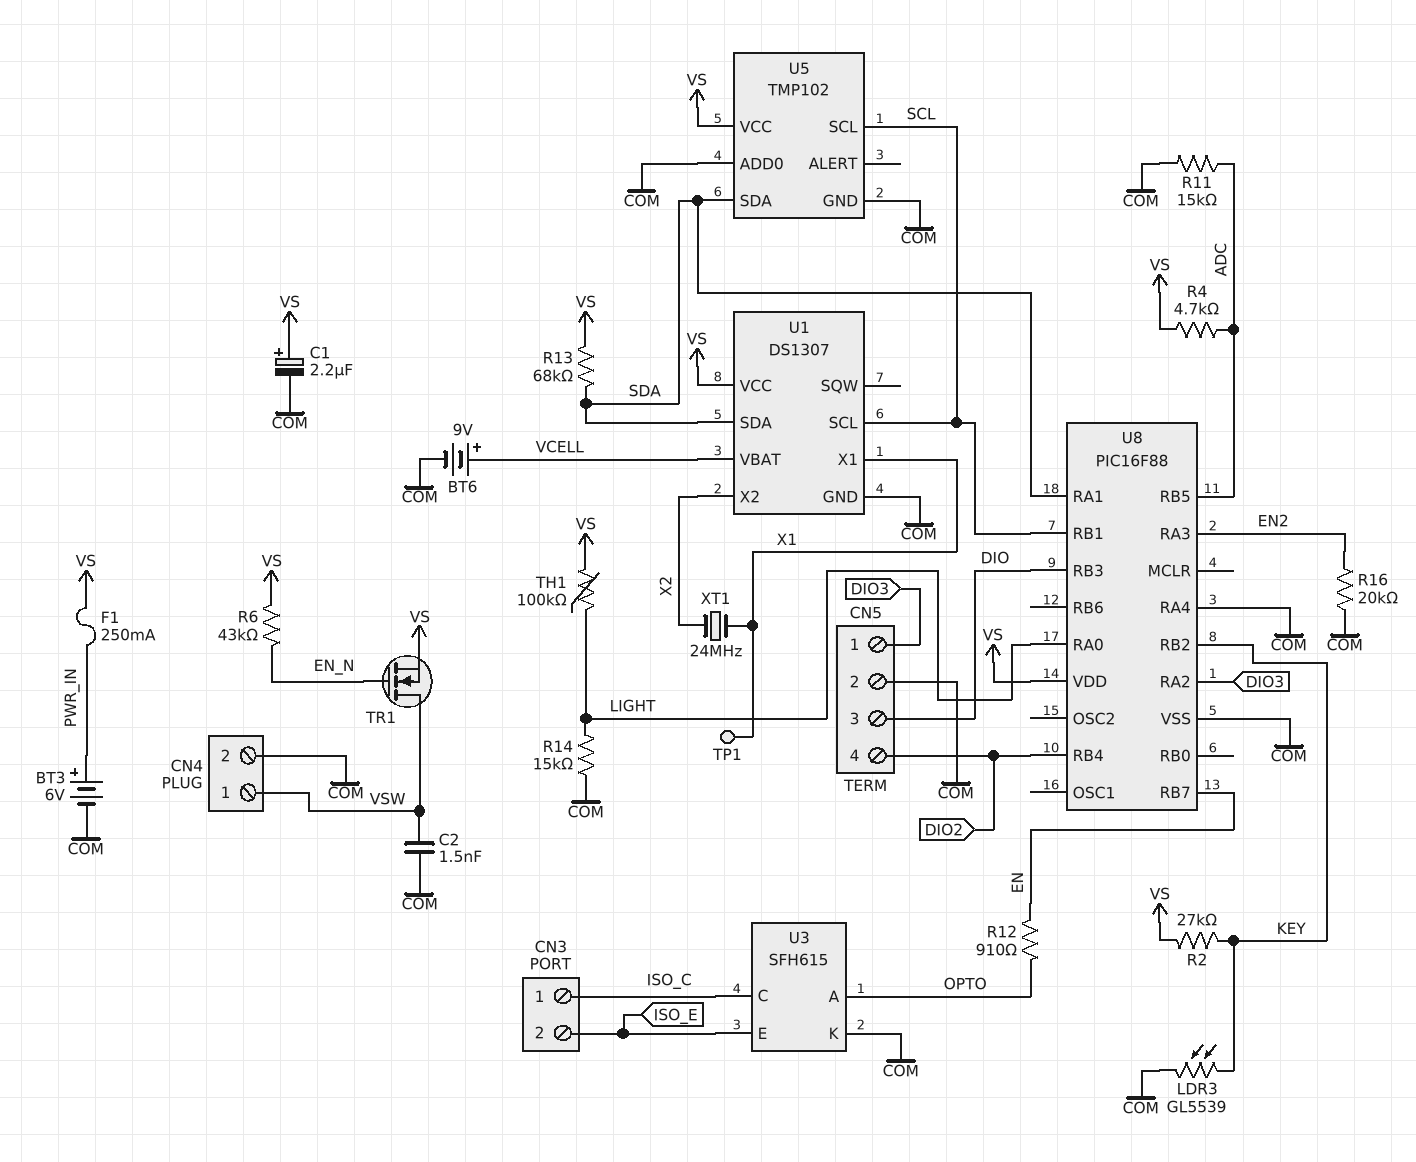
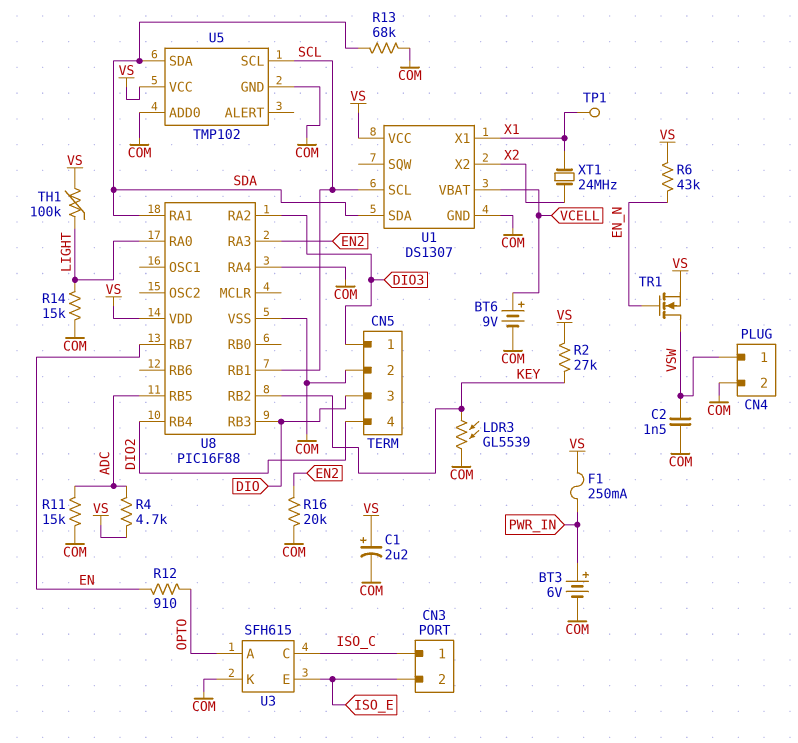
R13: 68k (SDA, VS) -> 68k (COM, SDA)

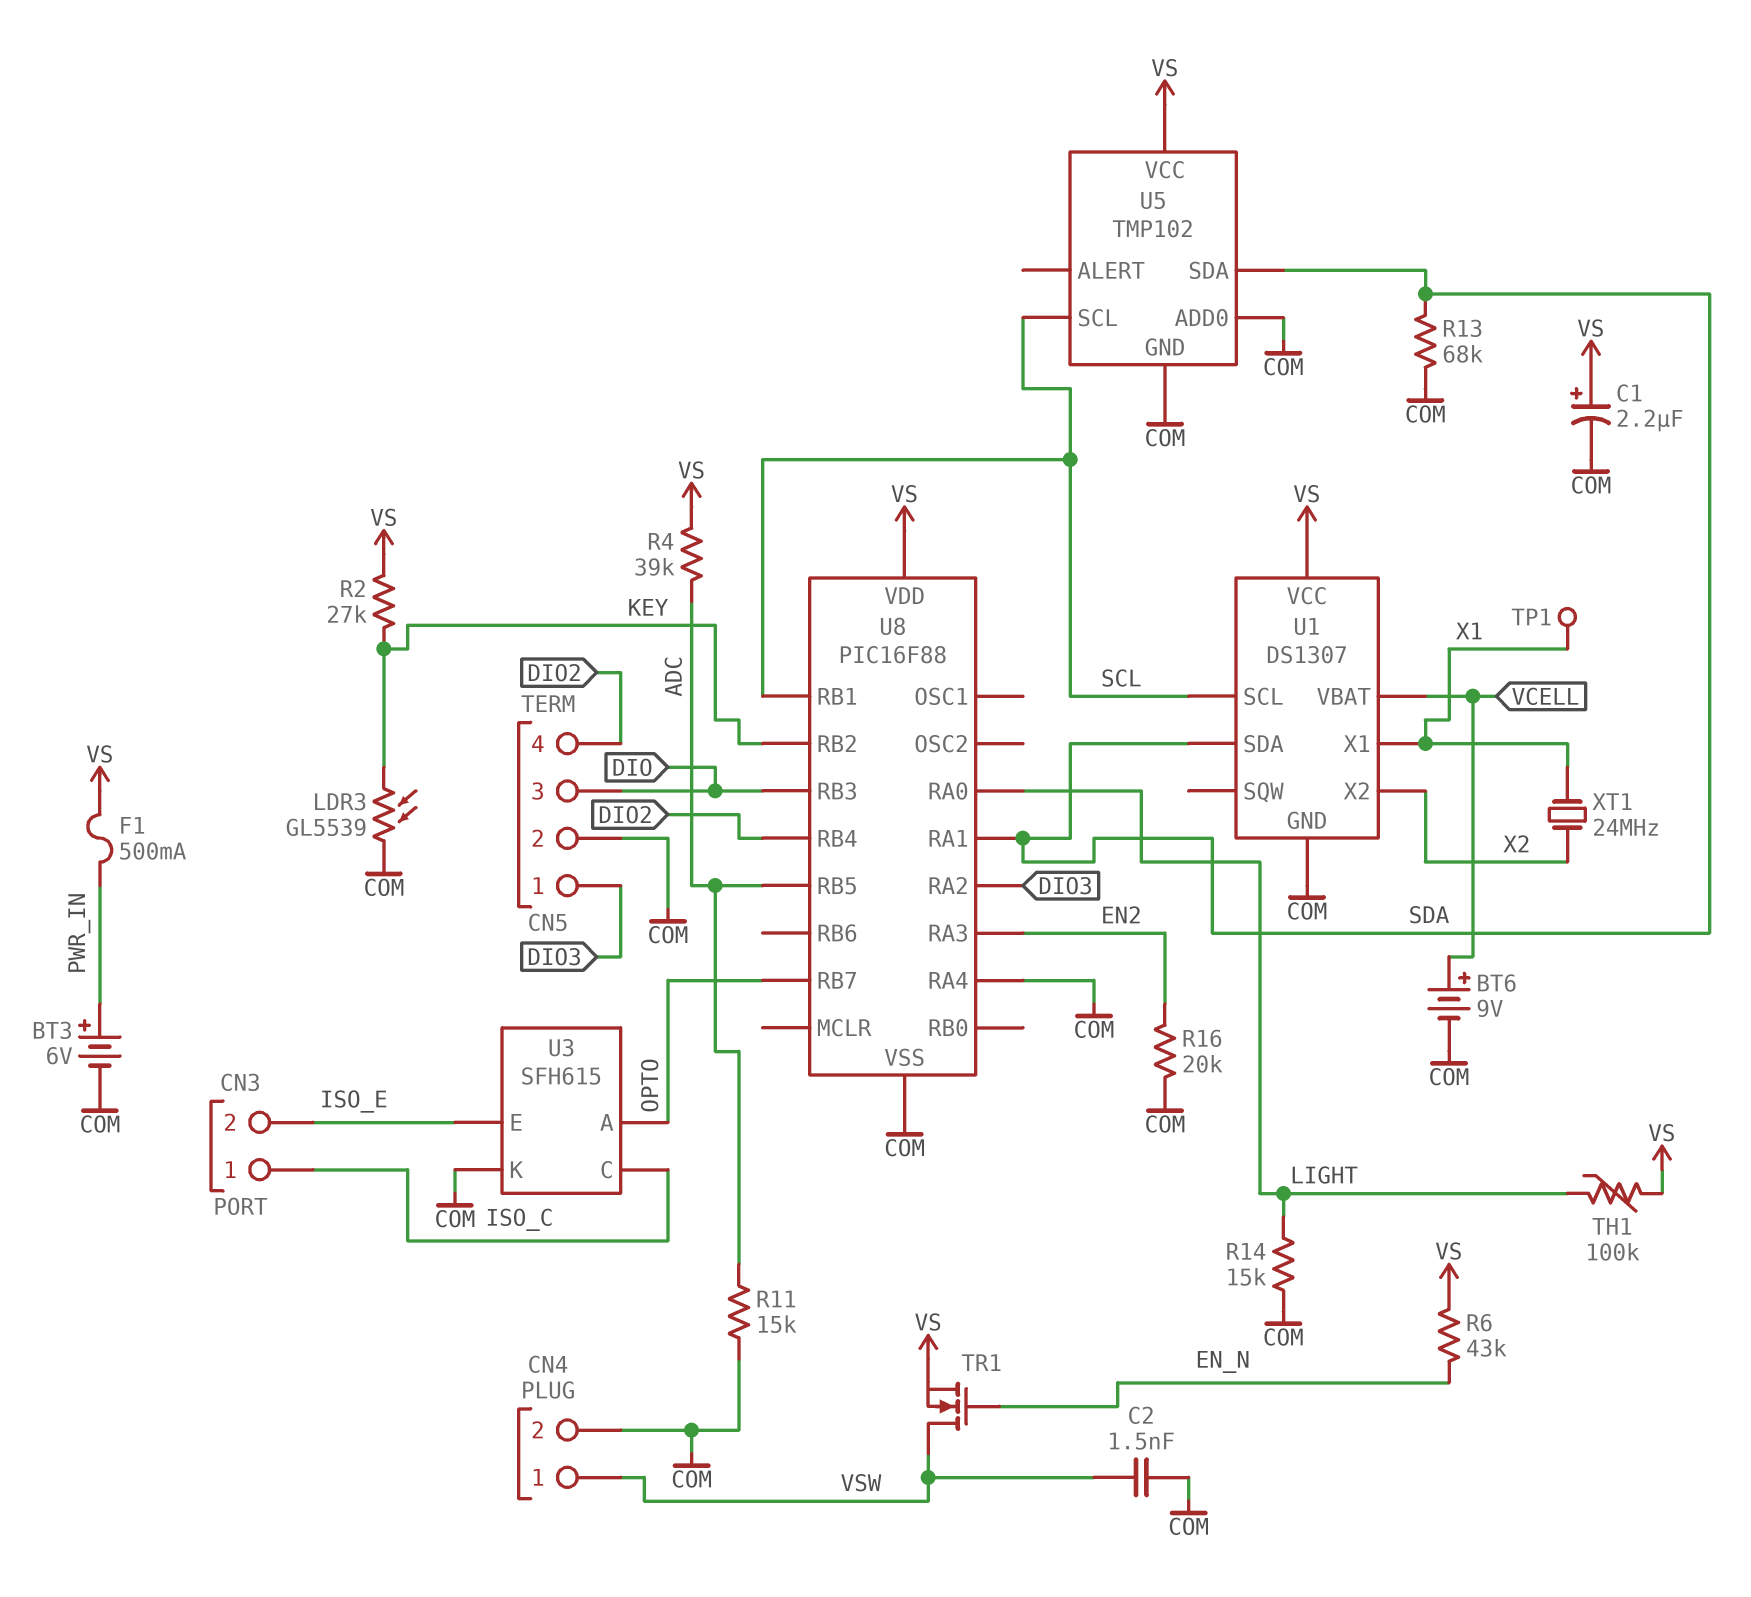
F1: 250mA (PWR_IN, VS) -> 500mA (PWR_IN, VS)
R4: 4.7k (ADC, VS) -> 39k (ADC, VS)
R12: 910 (EN, OPTO) -> none
U8 pin RB7: EN -> OPTO

